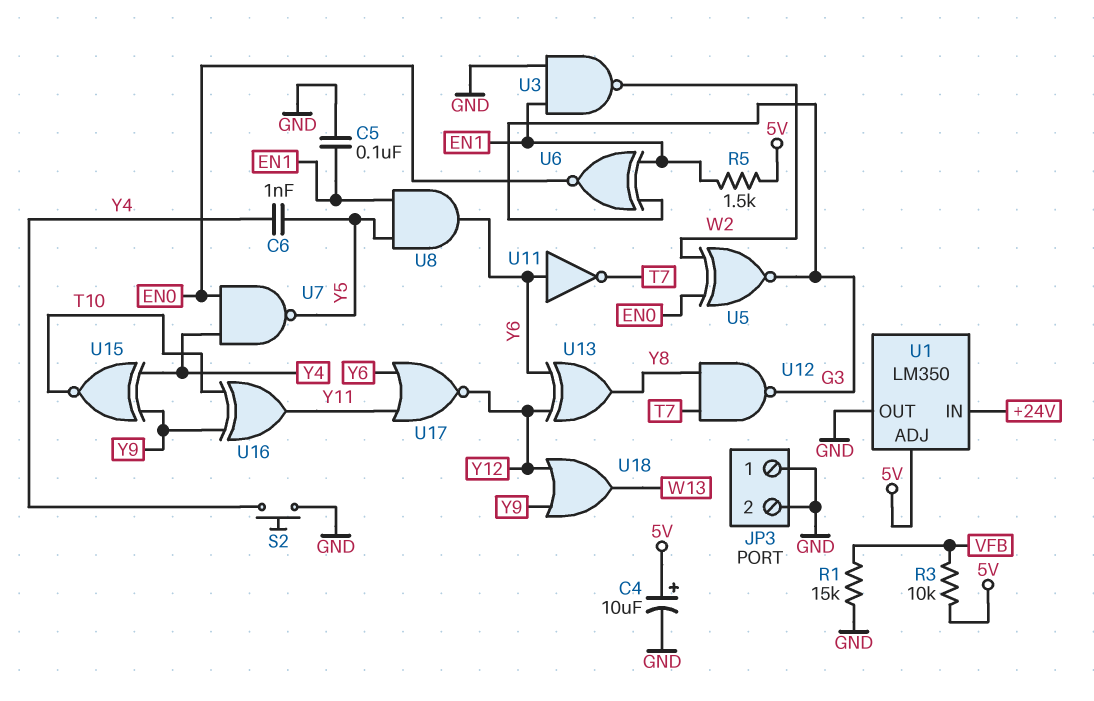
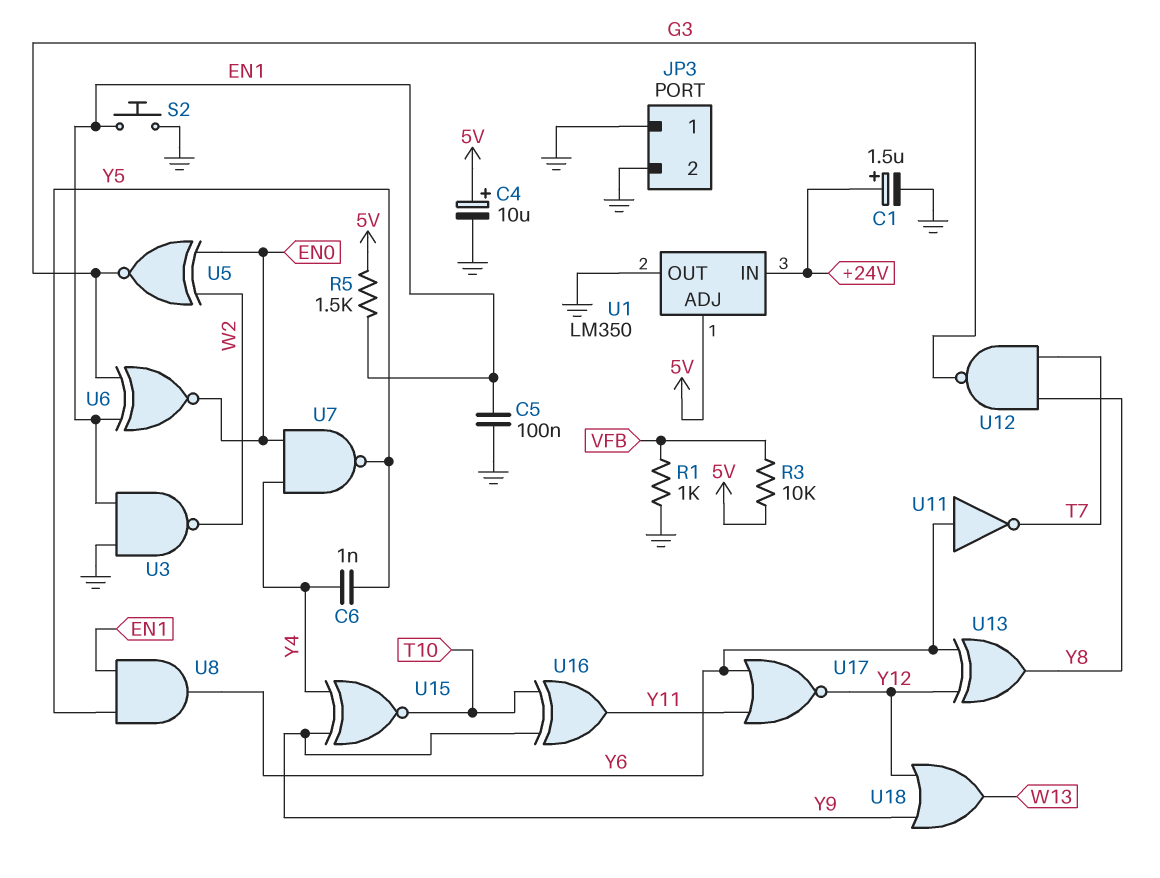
C1: none -> 1.5uF (plus +24V, minus GND)
R1: 15k (GND, VFB) -> 1k (GND, VFB)
S2: button (GND, Y4) -> button (EN1, GND)

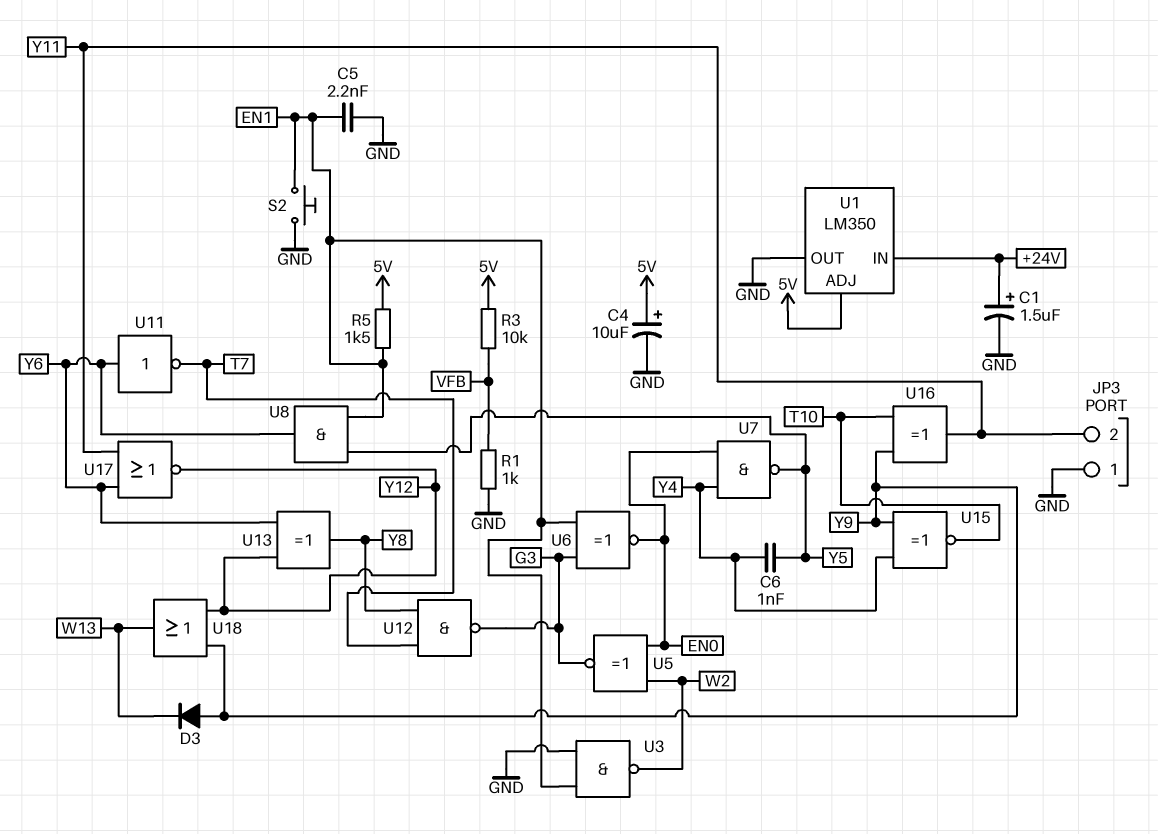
C5: 100nF (EN1, GND) -> 2.2nF (EN1, GND)
D3: none -> diode (A Y9, K W13)
JP3 pin 2: GND -> Y11

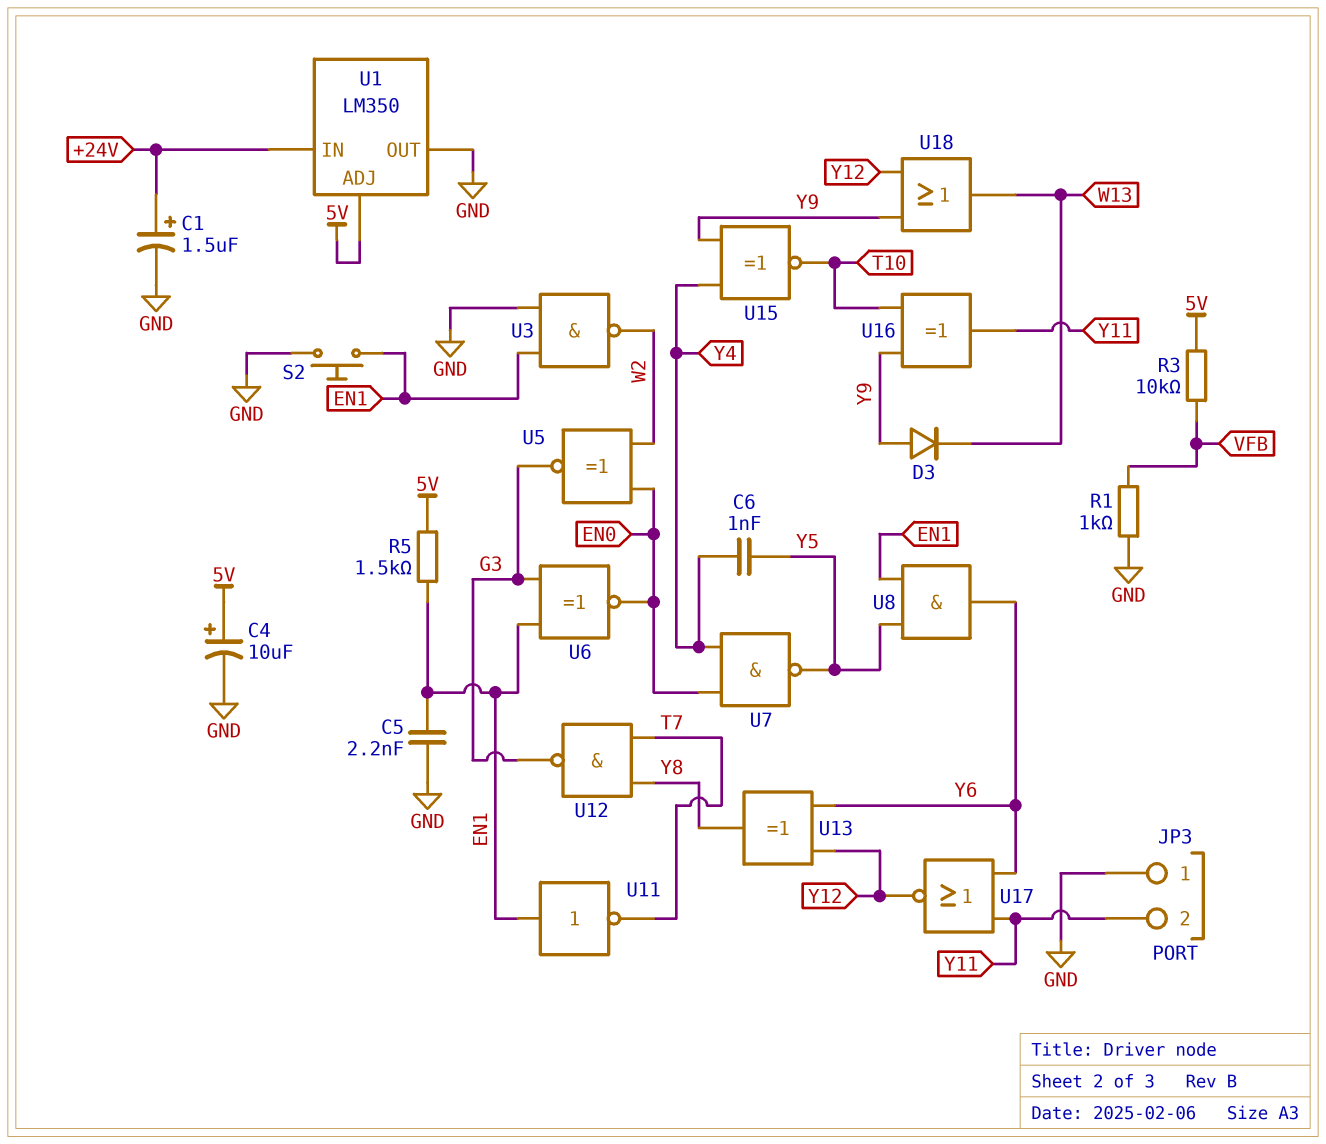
U11: NOT (in Y6, out T7) -> NOT (in EN1, out T7)

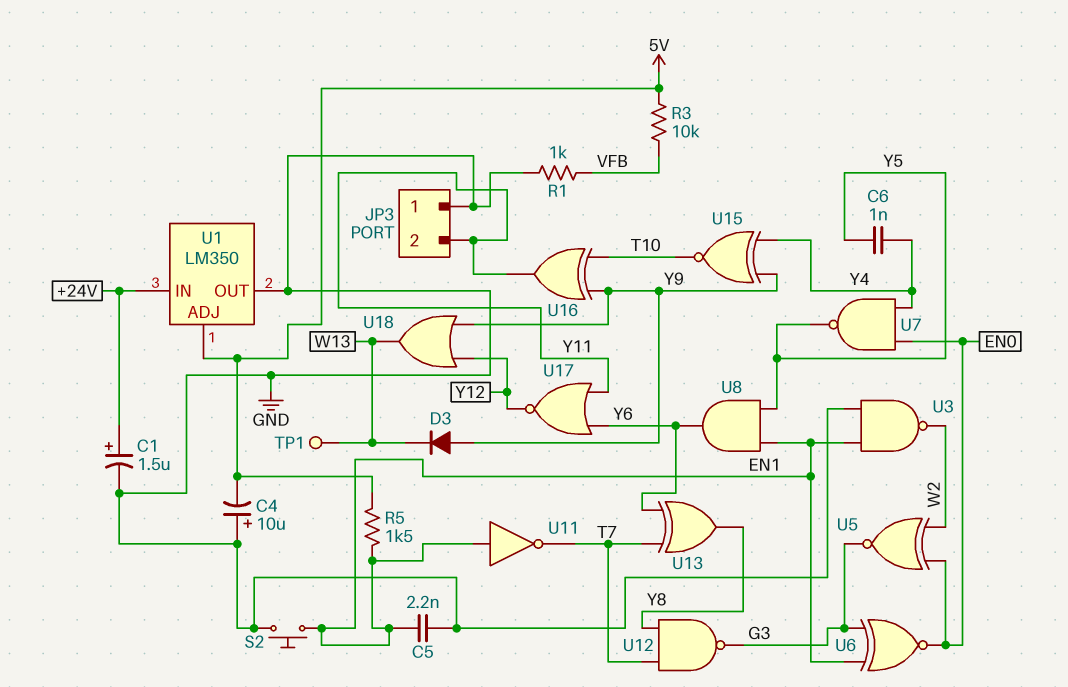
C4: 10uF (plus 5V, minus GND) -> 10uF (plus GND, minus 5V)
TP1: none -> test point (W13)
U13: XOR (in Y6, in Y12, out Y8) -> XOR (in T7, in Y6, out Y8)

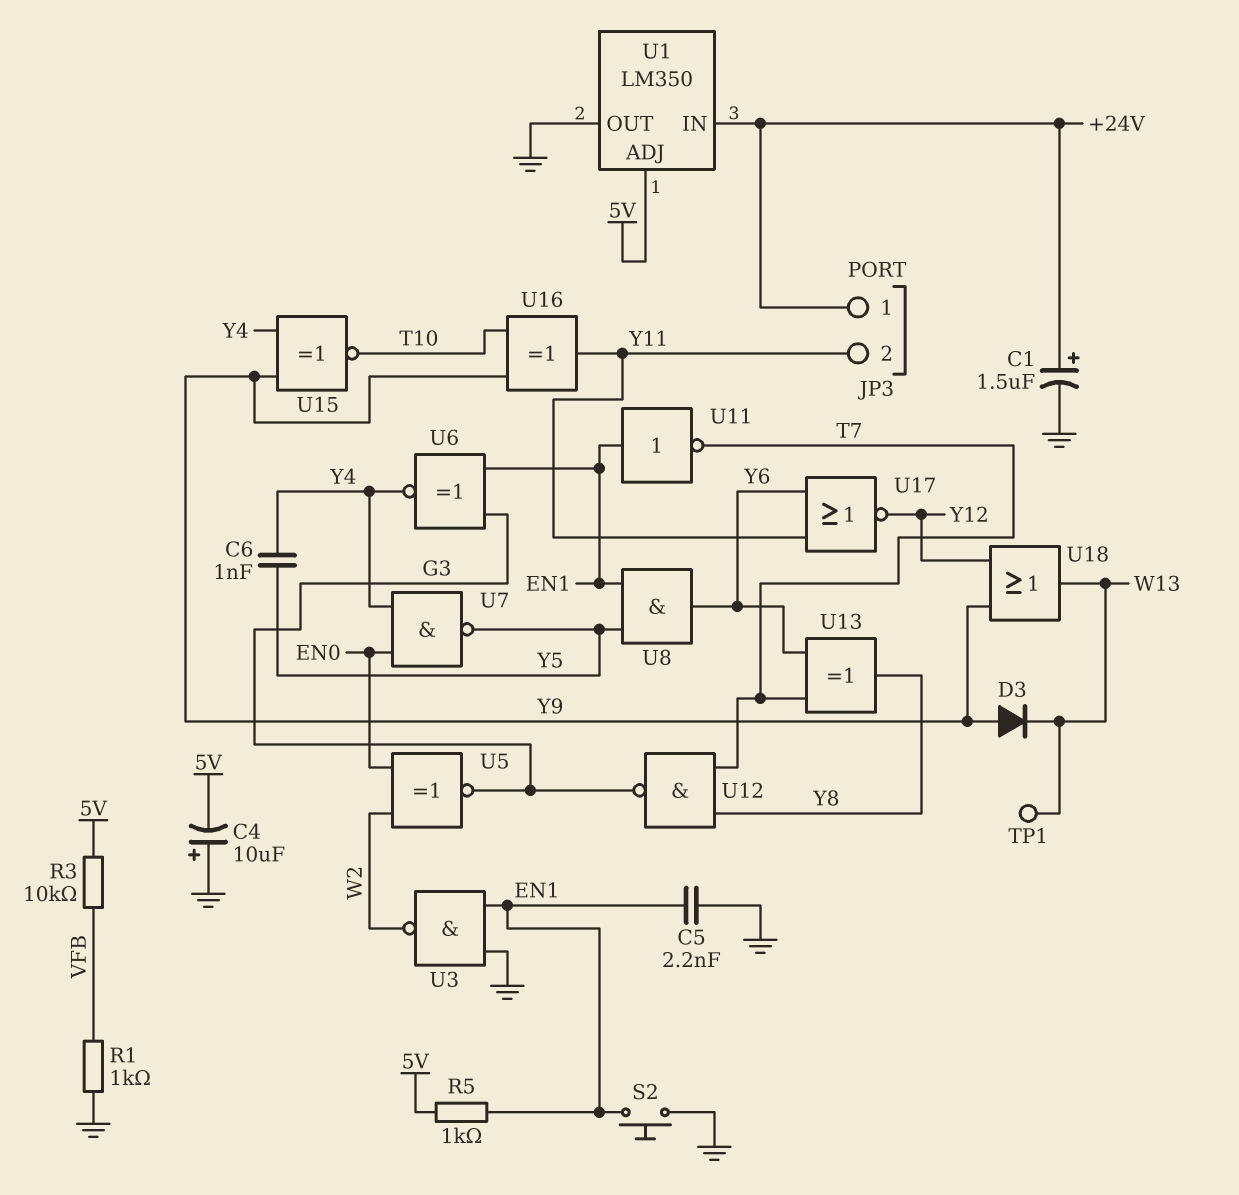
JP3 pin 1: GND -> +24V
R5: 1.5k (5V, EN1) -> 1k (5V, EN1)
U6: XNOR (in EN1, in G3, out EN0) -> XNOR (in EN1, in G3, out Y4)

